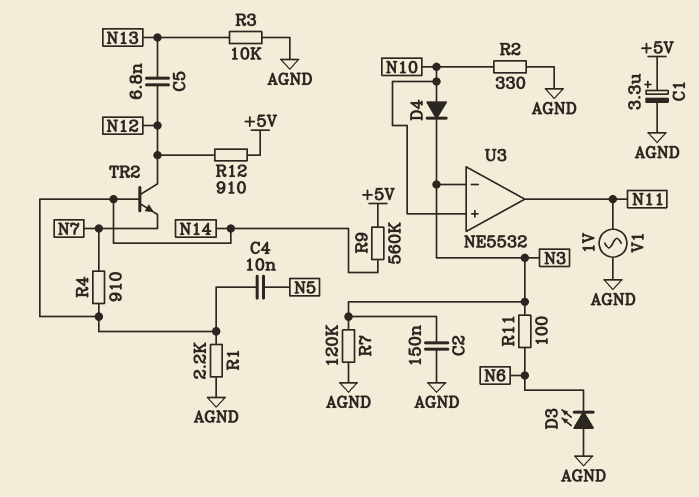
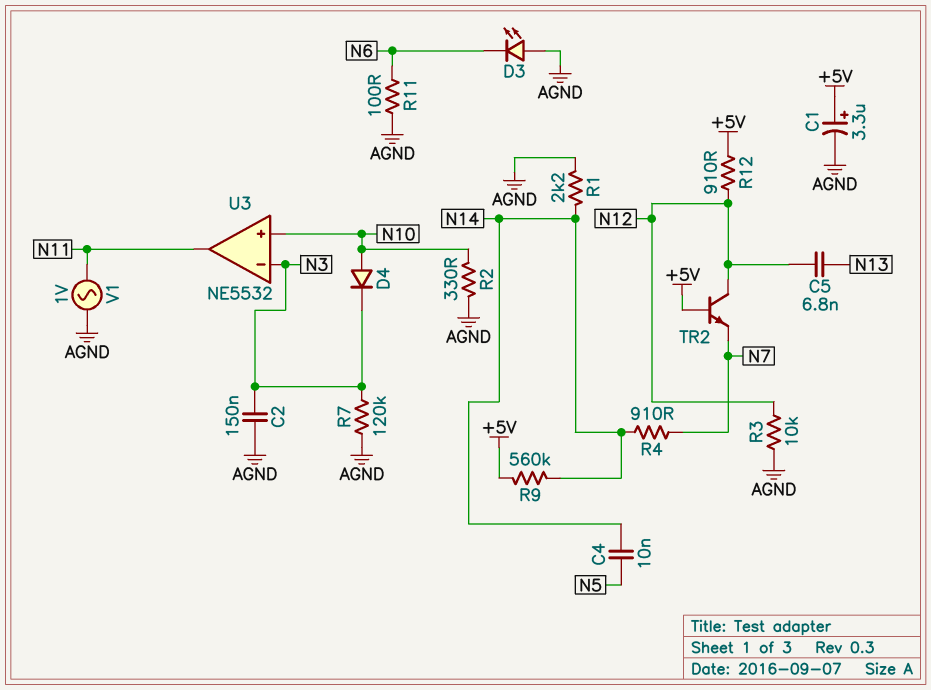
R3: 10k (AGND, N13) -> 10k (AGND, N12)
R11: 100 (N3, N6) -> 100 (AGND, N6)
TR2: NPN (B N14, C N12, E N7) -> NPN (B +5V, C N12, E N7)

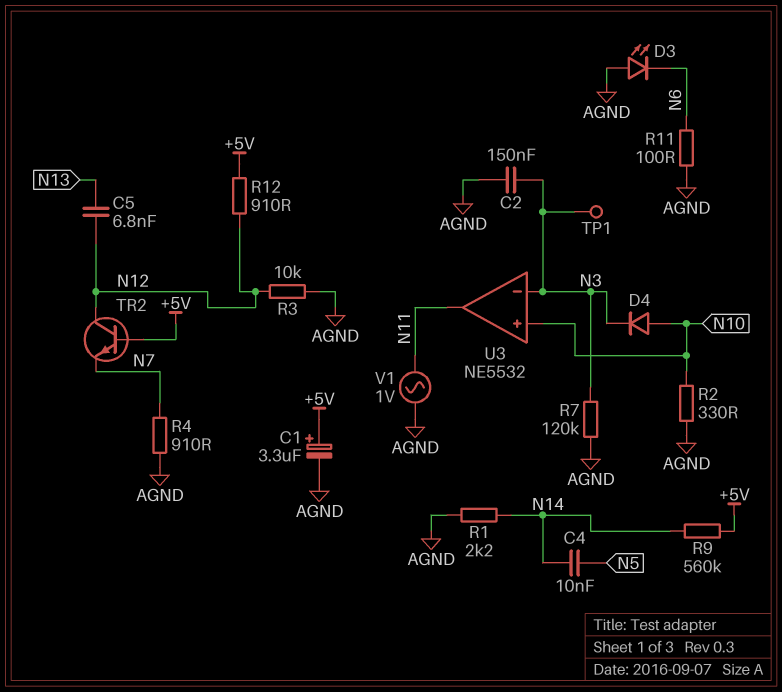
R4: 910 (N7, N14) -> 910 (AGND, N7)
TP1: none -> test point (N3)

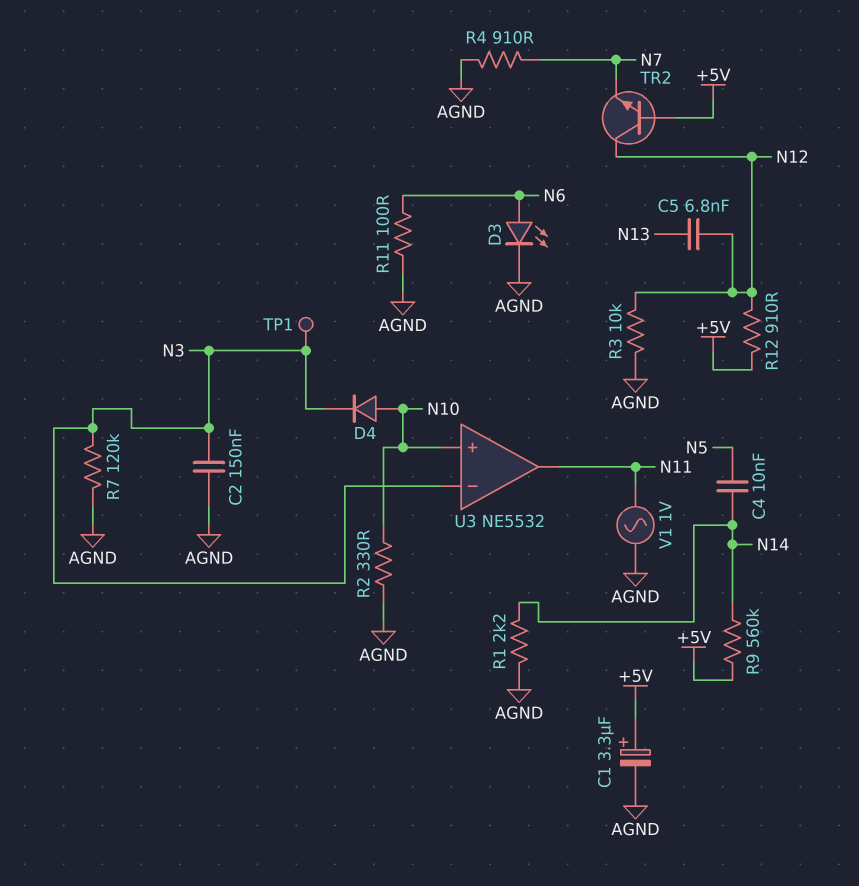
D3: LED (A AGND, K N6) -> LED (A N6, K AGND)

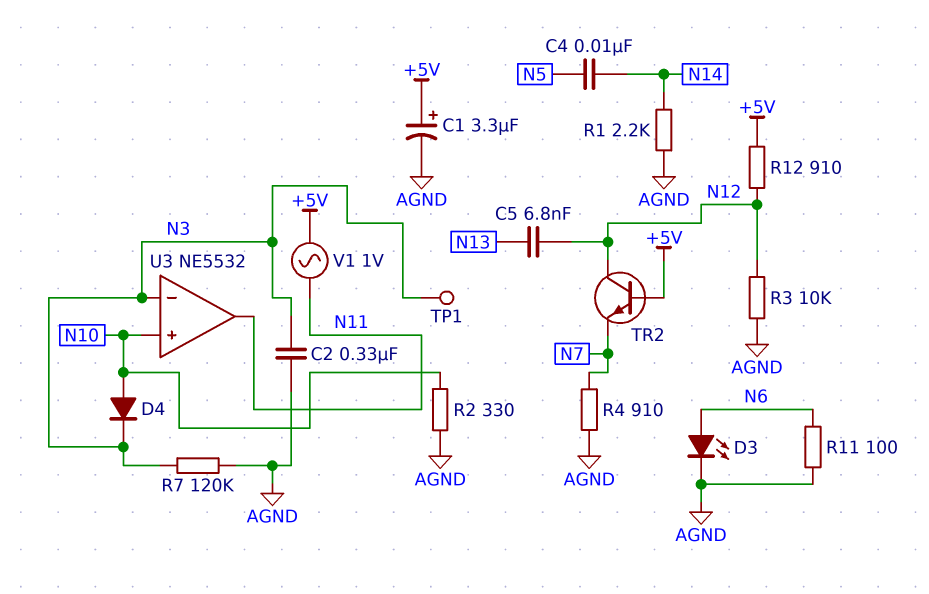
C2: 150nF (AGND, N3) -> 330nF (AGND, N3)
R9: 560k (+5V, N14) -> none
V1: AC 1V (AGND, N11) -> AC 1V (+5V, N11)

